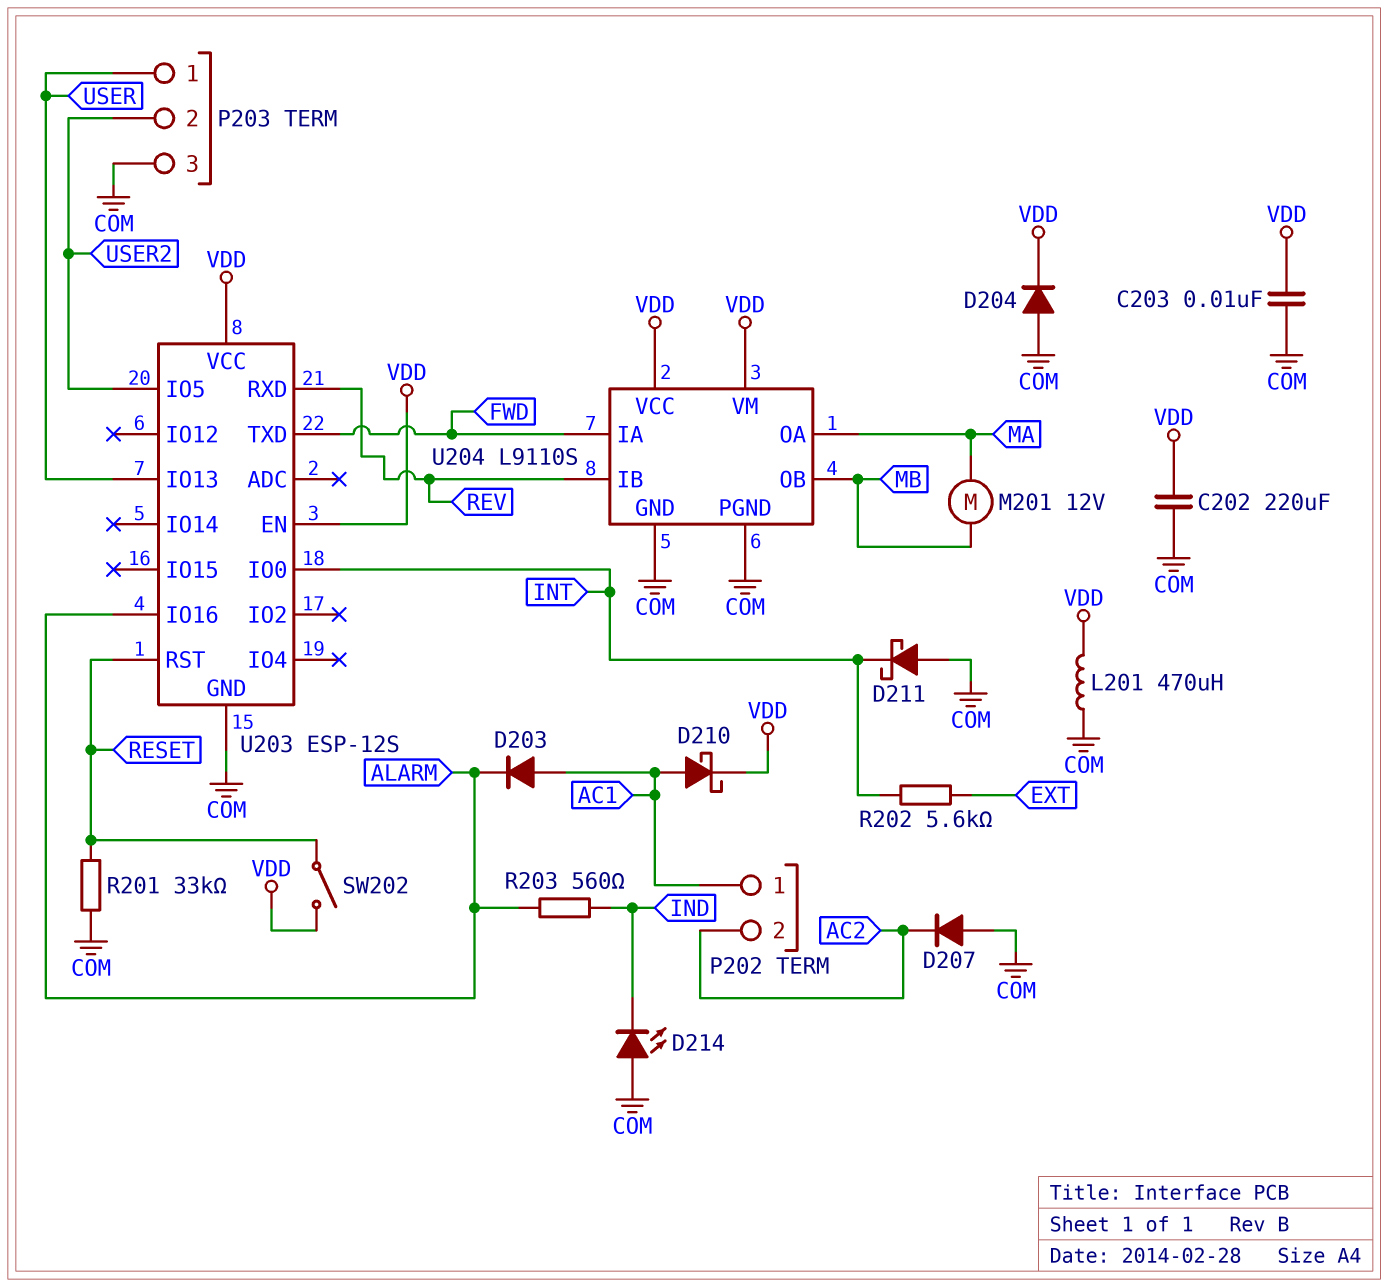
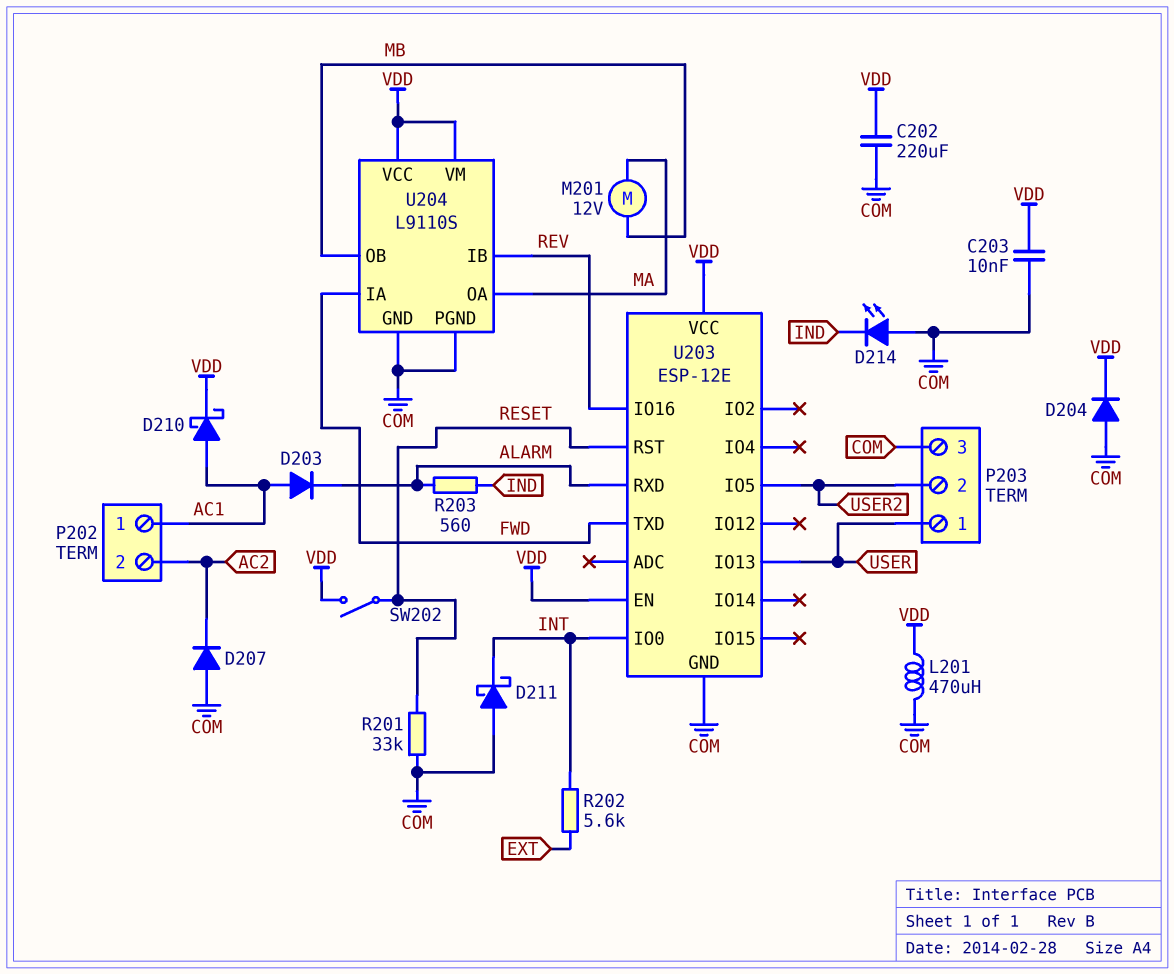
U203: ESP-12S -> ESP-12E
U203 pin IO16: ALARM -> REV
U203 pin RXD: REV -> ALARM

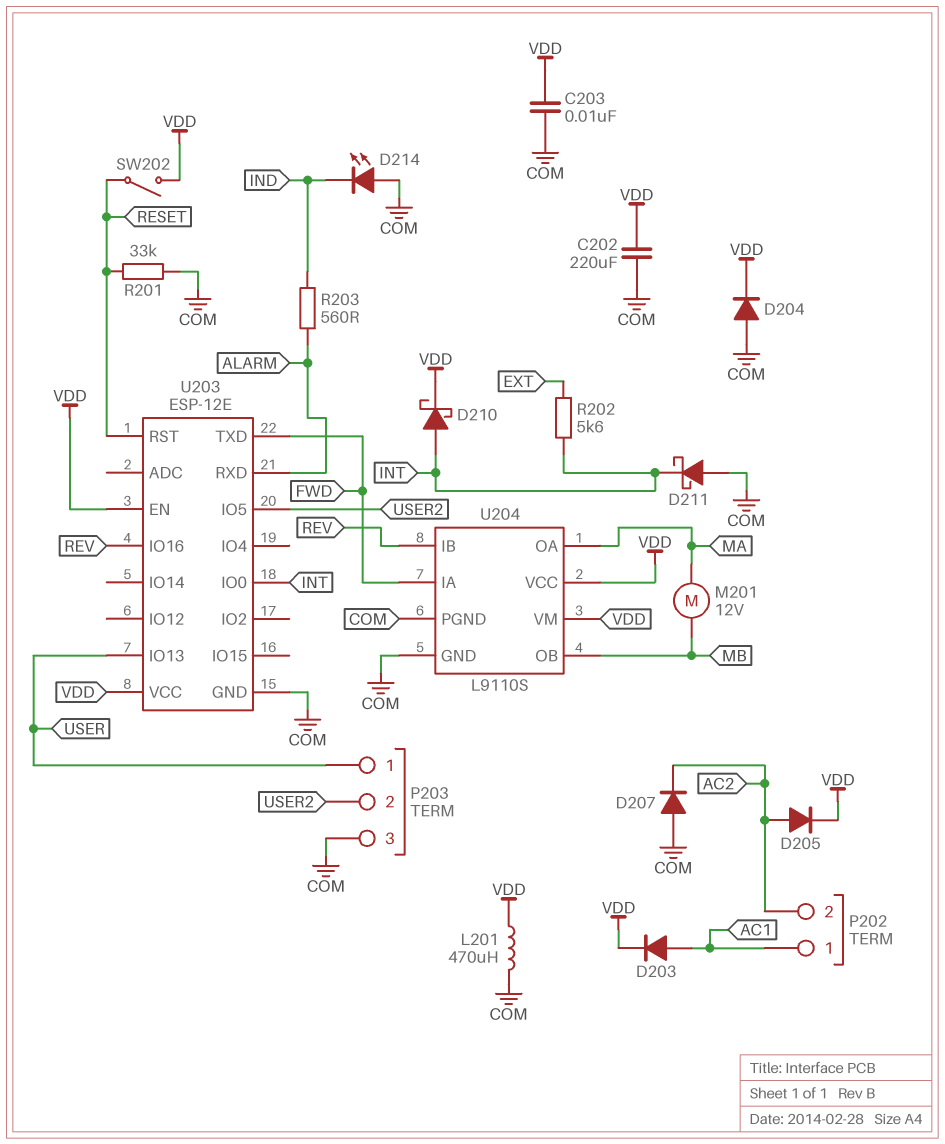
D203: diode (A AC1, K ALARM) -> diode (A AC1, K VDD)
D205: none -> diode (A AC2, K VDD)
D210: schottky (A AC1, K VDD) -> schottky (A INT, K VDD)

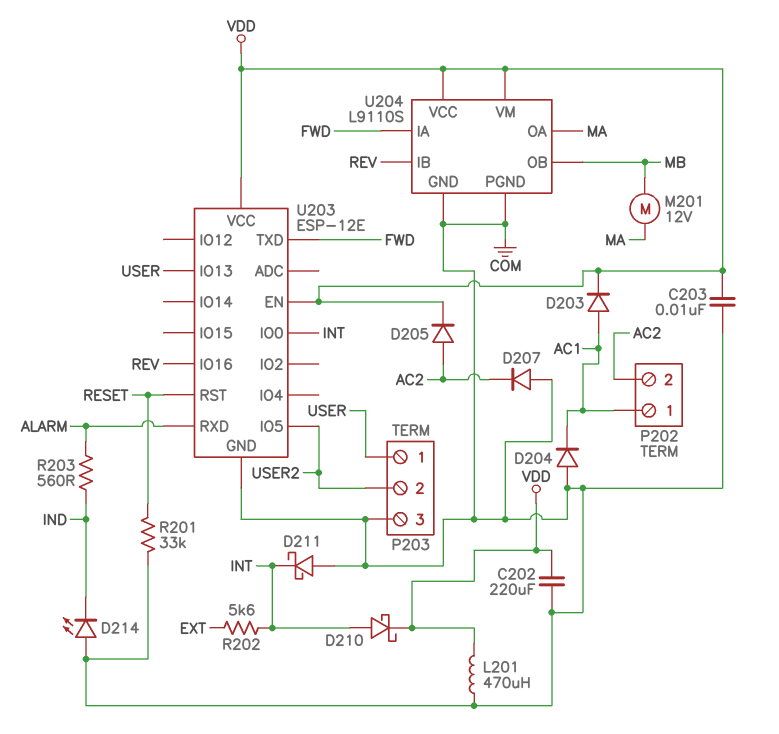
D204: diode (A COM, K VDD) -> diode (A COM, K AC1)
SW202: switch (RESET, VDD) -> none

